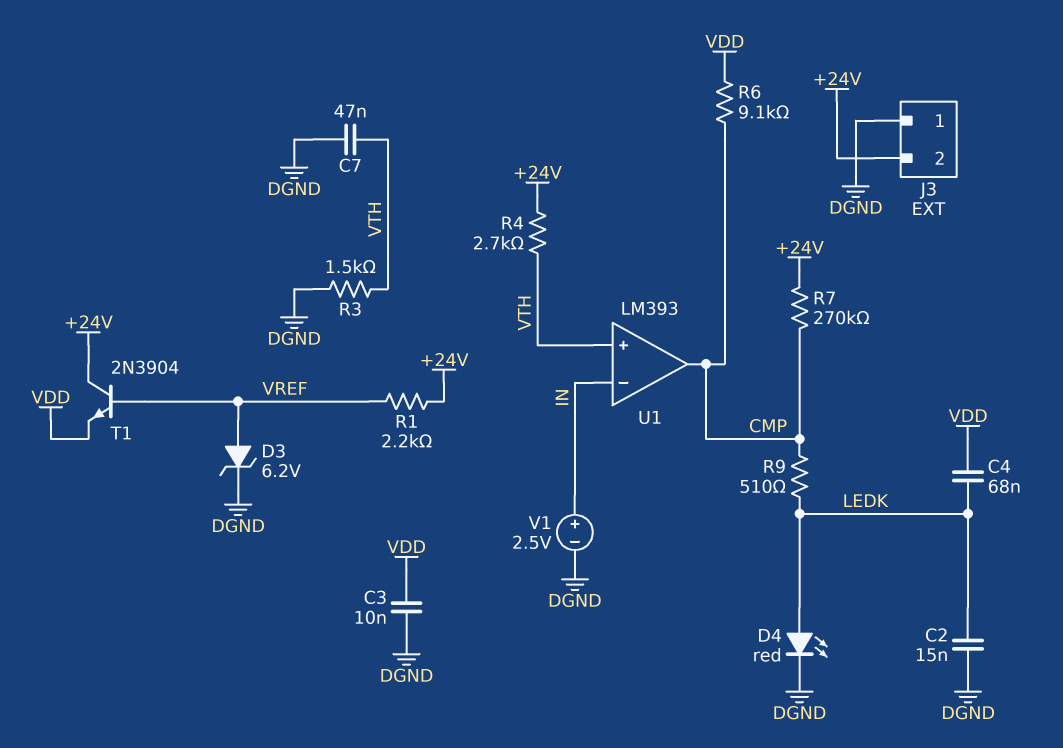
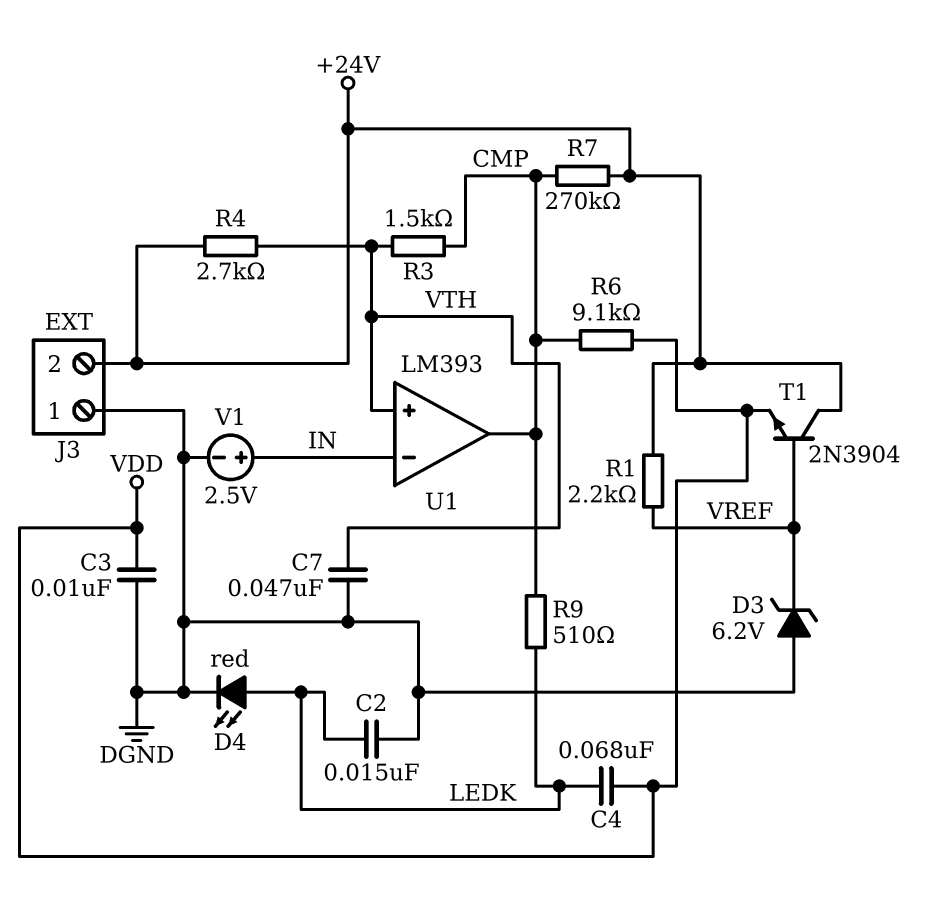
D3: zener 6.2V (A VREF, K DGND) -> zener 6.2V (A DGND, K VREF)
R3: 1.5k (DGND, VTH) -> 1.5k (CMP, VTH)

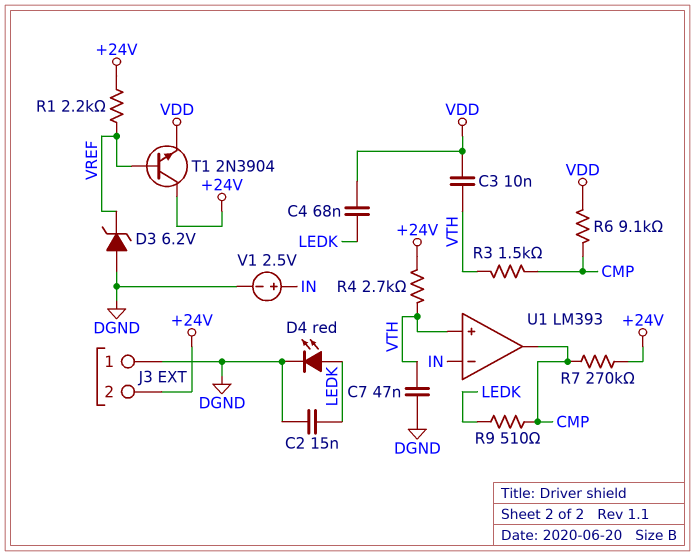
C3: 10nF (DGND, VDD) -> 10nF (VDD, VTH)

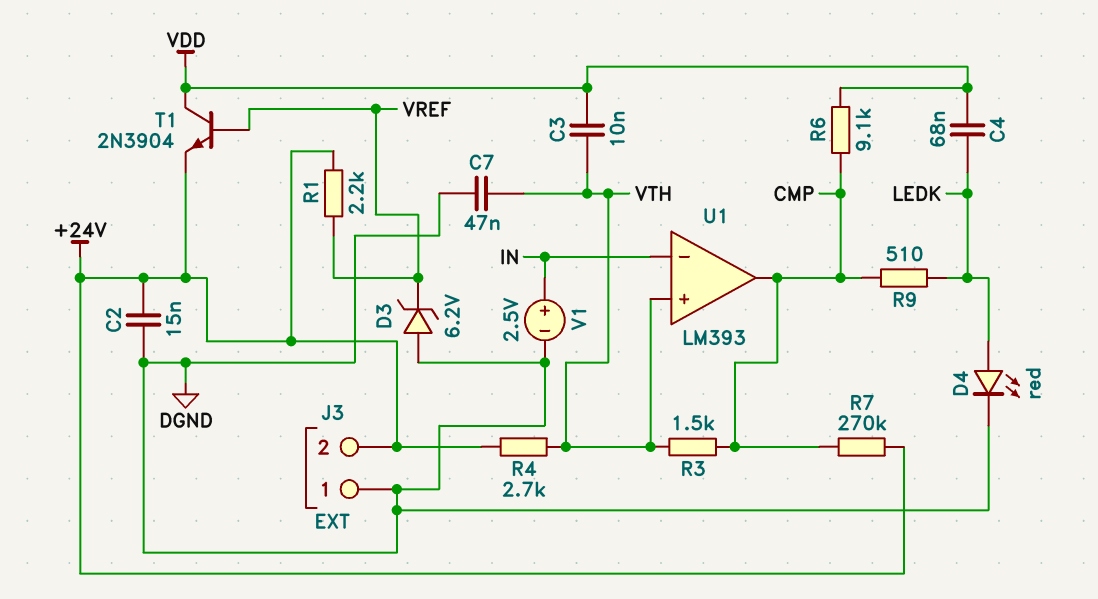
C2: 15nF (DGND, LEDK) -> 15nF (+24V, DGND)
T1: NPN 2N3904 (B VREF, C +24V, E VDD) -> NPN 2N3904 (B VREF, C VDD, E +24V)

